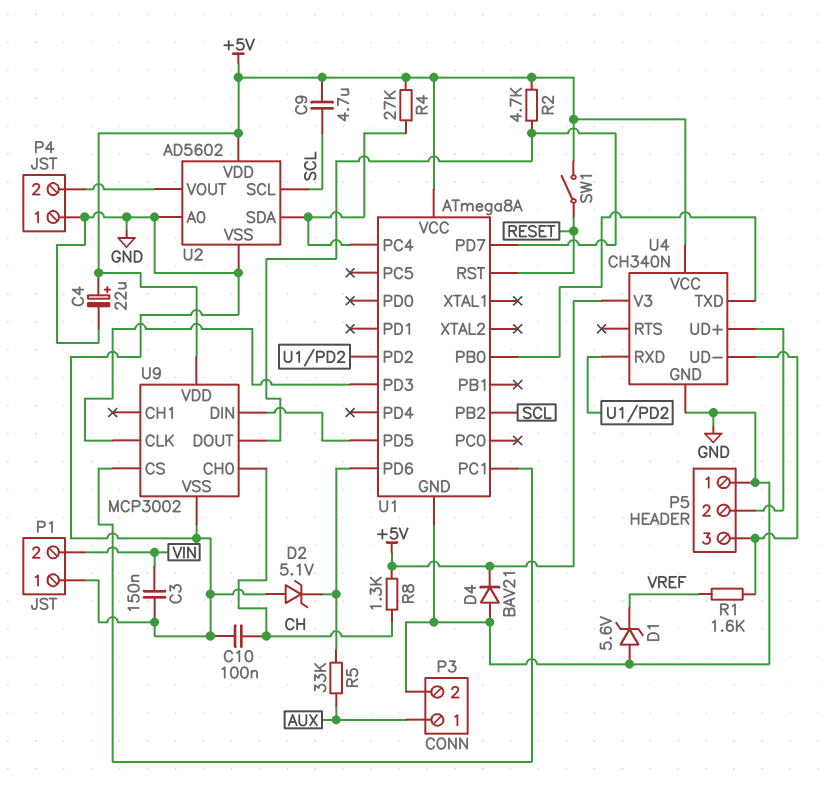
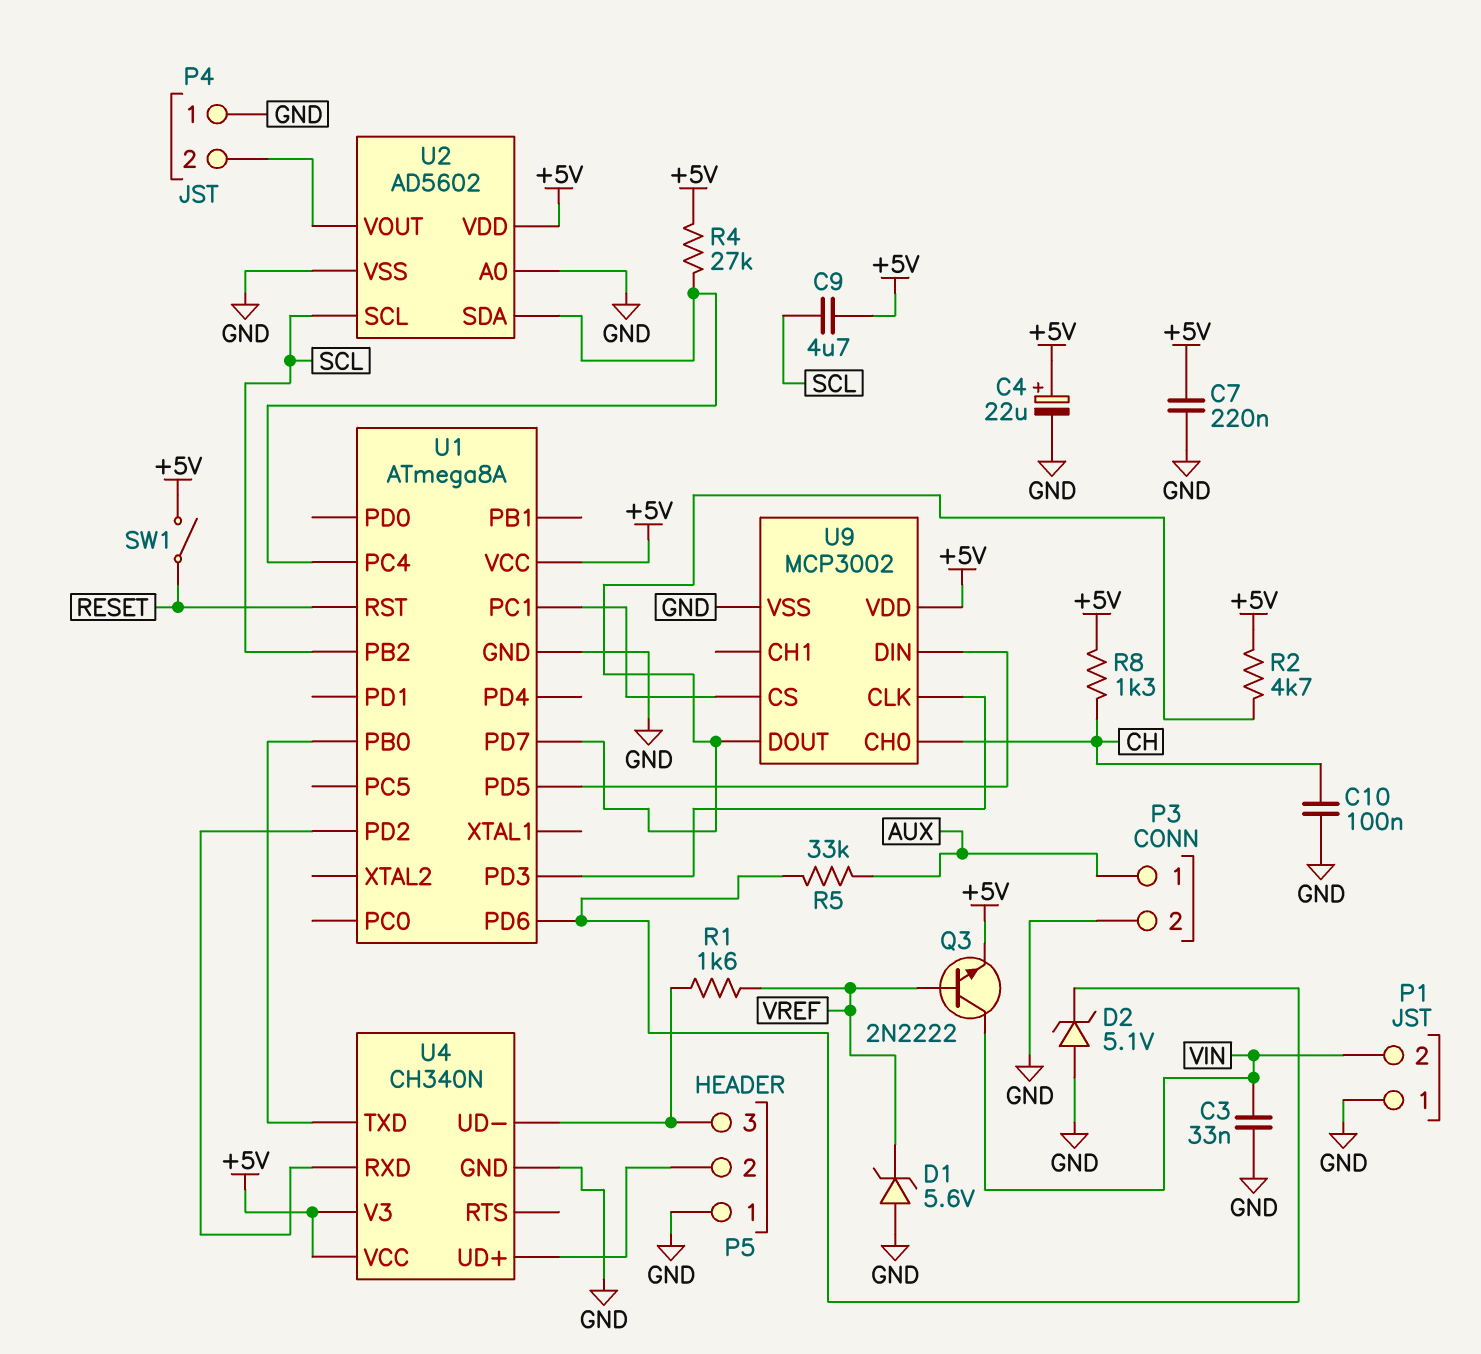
C3: 150nF (GND, VIN) -> 33nF (GND, VIN)
C7: none -> 220nF (+5V, GND)
D4: diode BAV21 (A GND, K +5V) -> none
Q3: none -> NPN 2N2222 (B VREF, C VIN, E +5V)

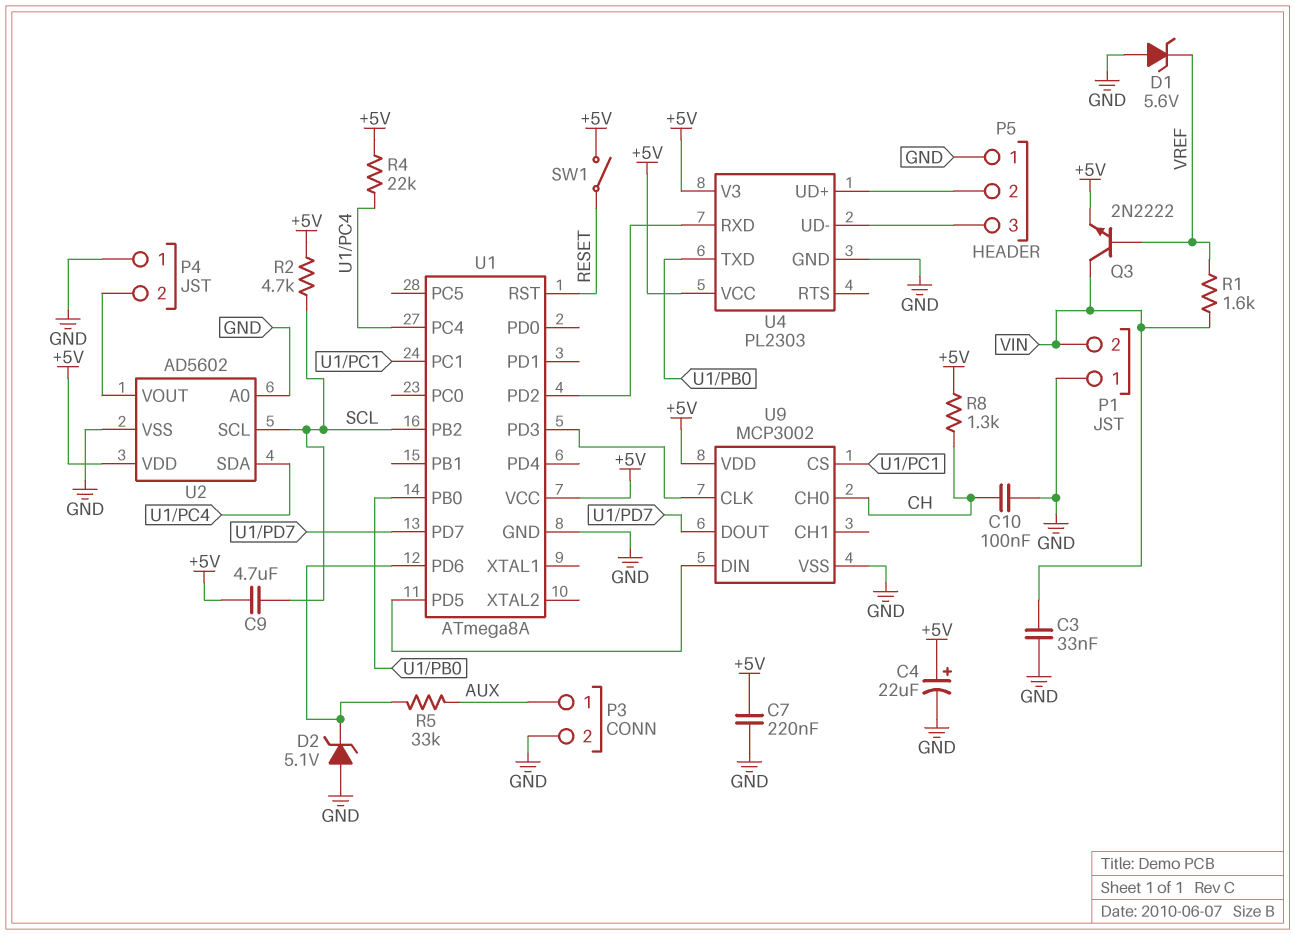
R1: 1.6k (P5/3, VREF) -> 1.6k (VIN, VREF)
R2: 4.7k (+5V, U1/PD7) -> 4.7k (+5V, SCL)
R4: 27k (+5V, U1/PC4) -> 22k (+5V, U1/PC4)
U4: CH340N -> PL2303

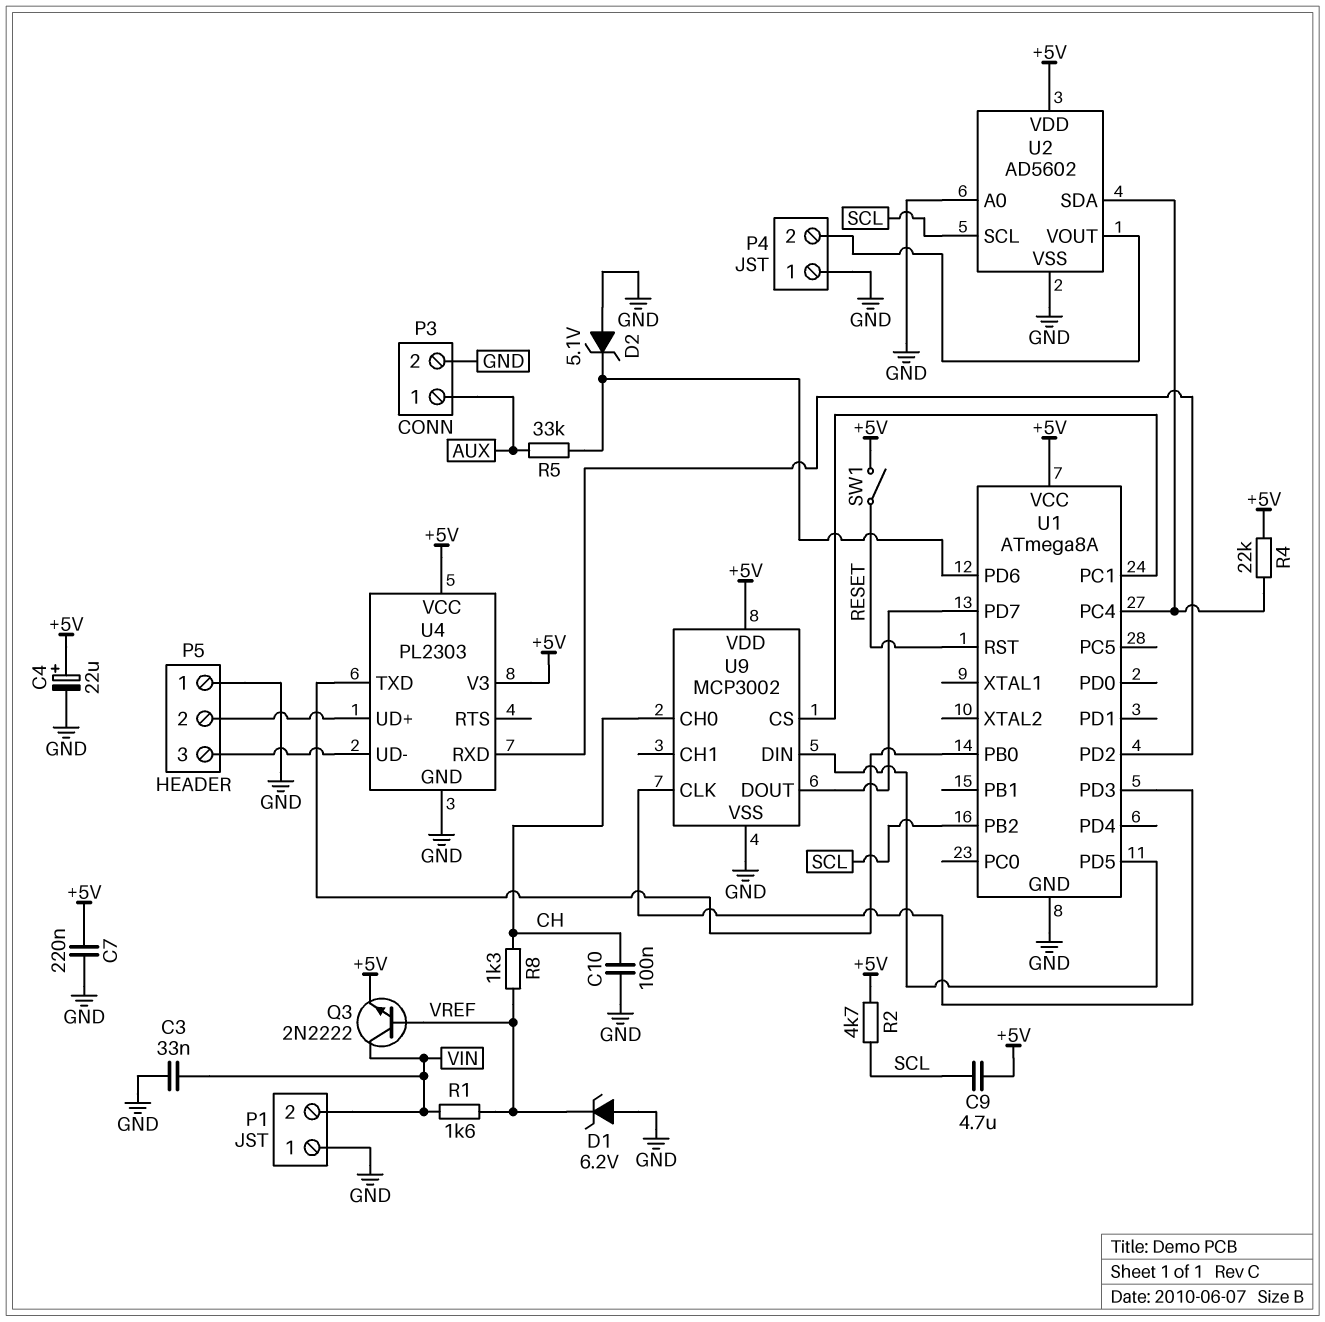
D1: zener 5.6V (A GND, K VREF) -> zener 6.2V (A GND, K VREF)
R8: 1.3k (+5V, CH) -> 1.3k (CH, VREF)

